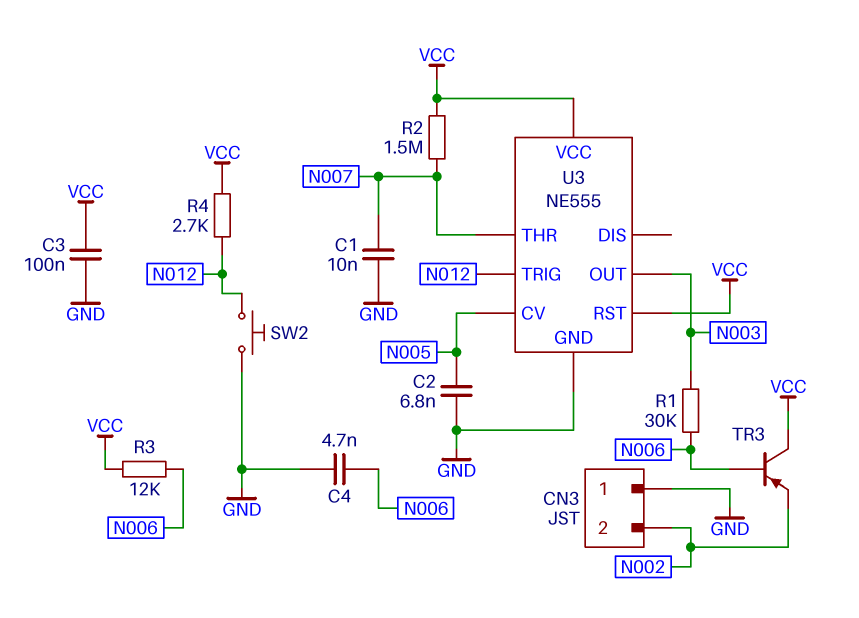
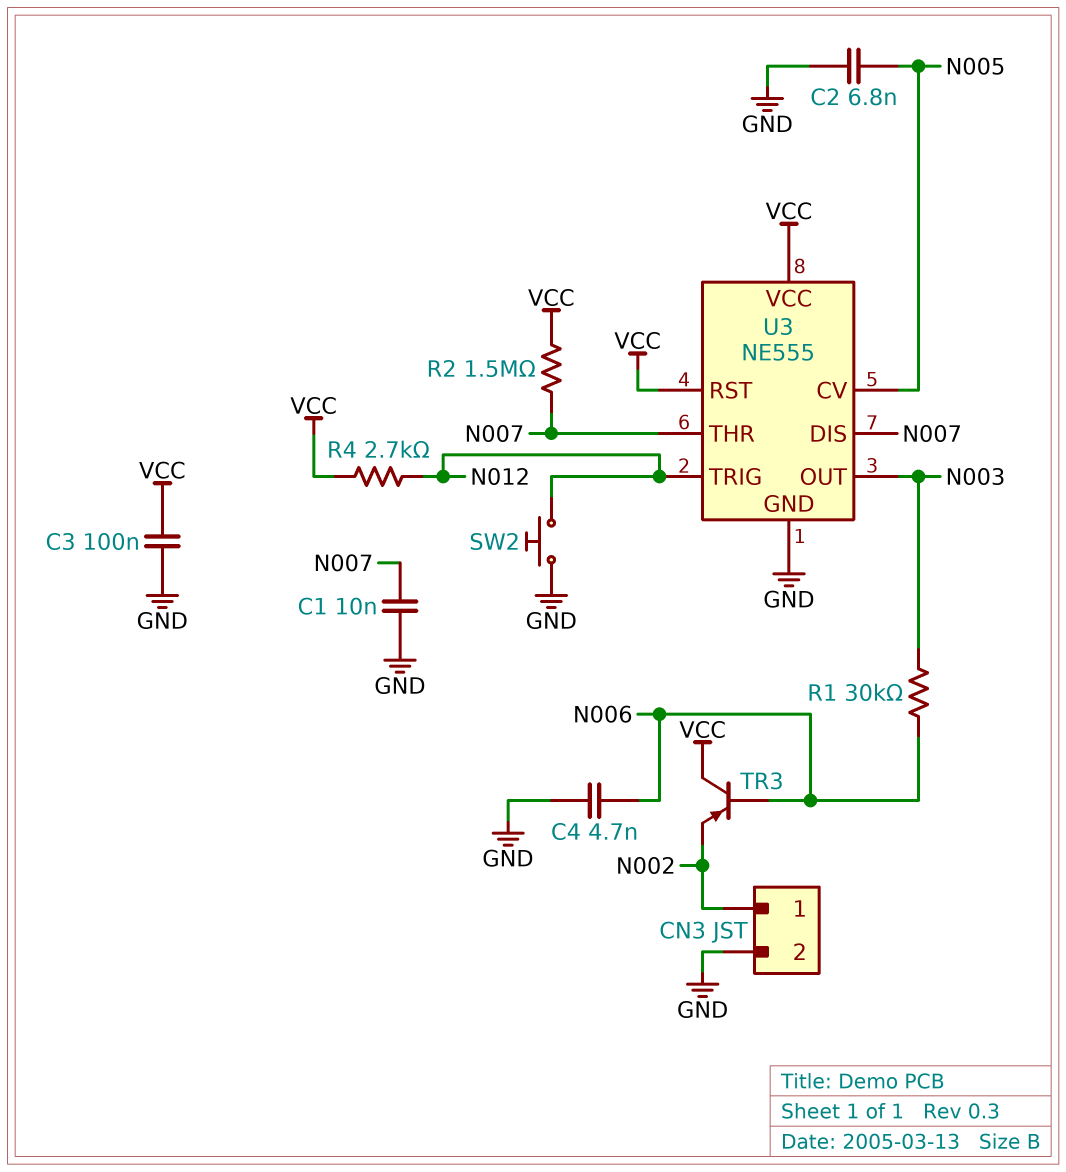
CN3 pin 1: GND -> N002
CN3 pin 2: N002 -> GND
R3: 12k (N006, VCC) -> none
U3 pin DIS: none -> N007

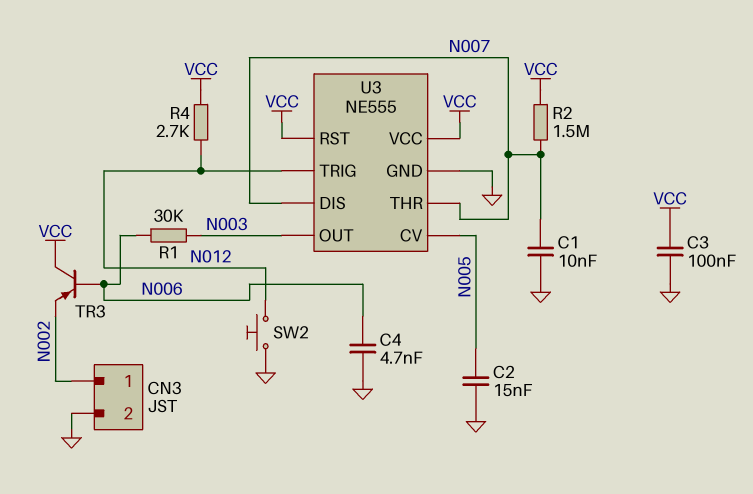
C2: 6.8nF (GND, N005) -> 15nF (GND, N005)

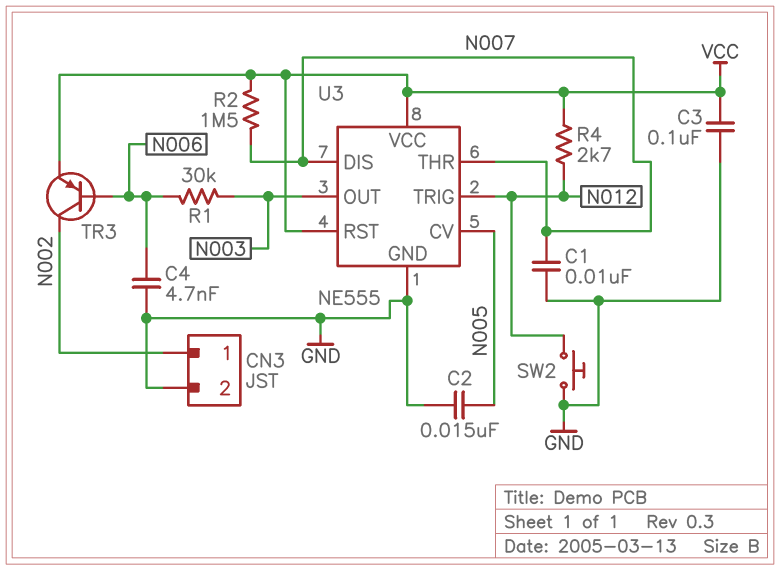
TR3: PNP (B N006, C VCC, E N002) -> PNP (B N006, C N002, E VCC)

